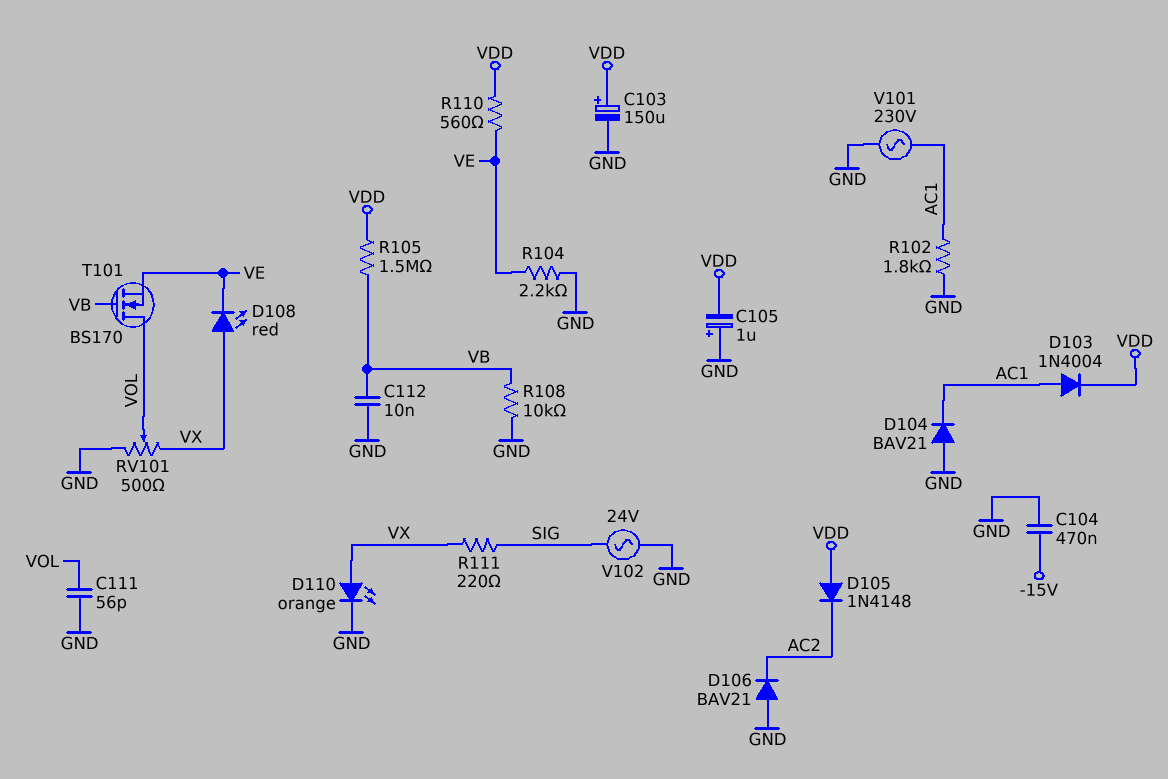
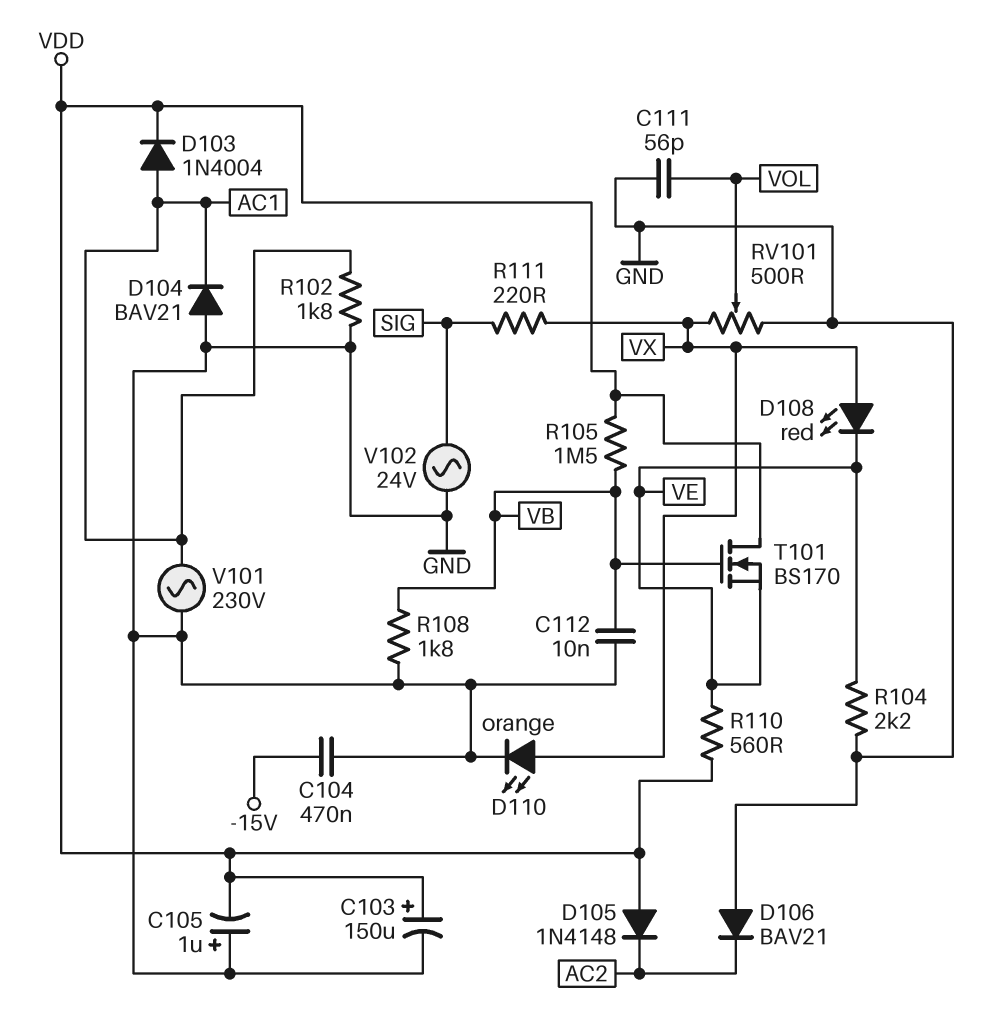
R108: 10k (GND, VB) -> 1.8k (GND, VB)
T101: NMOS BS170 (G VB, D VOL, S VE) -> NMOS BS170 (G VB, D VDD, S VE)

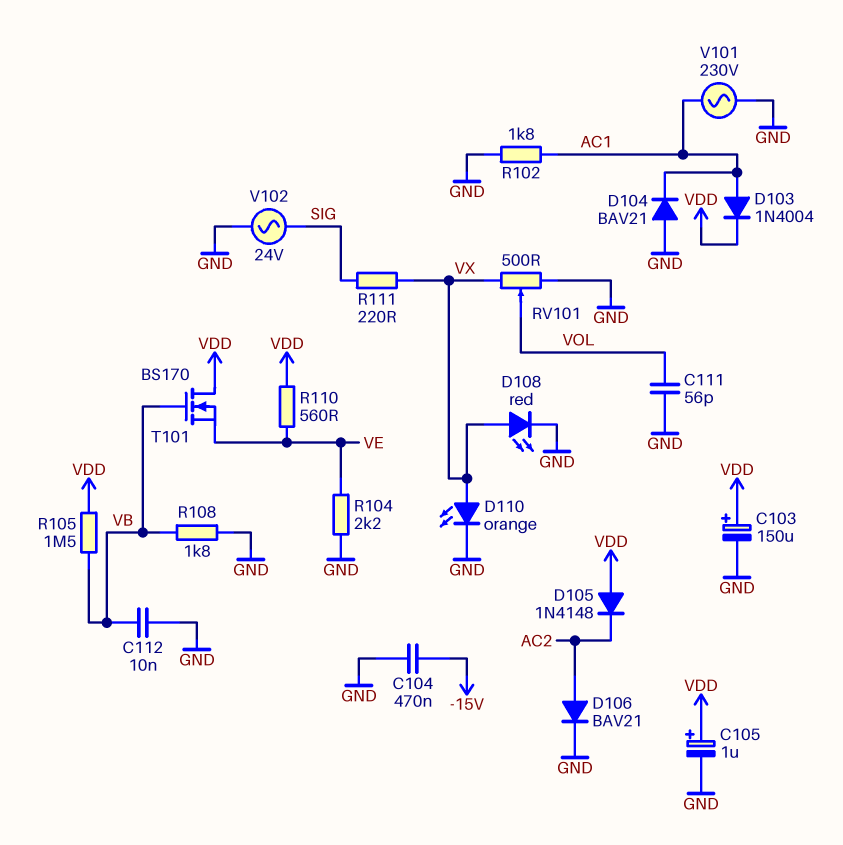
C105: 1uF (plus GND, minus VDD) -> 1uF (plus VDD, minus GND)
D106: diode BAV21 (A GND, K AC2) -> diode BAV21 (A AC2, K GND)
D108: LED red (A VX, K VE) -> LED red (A VX, K GND)

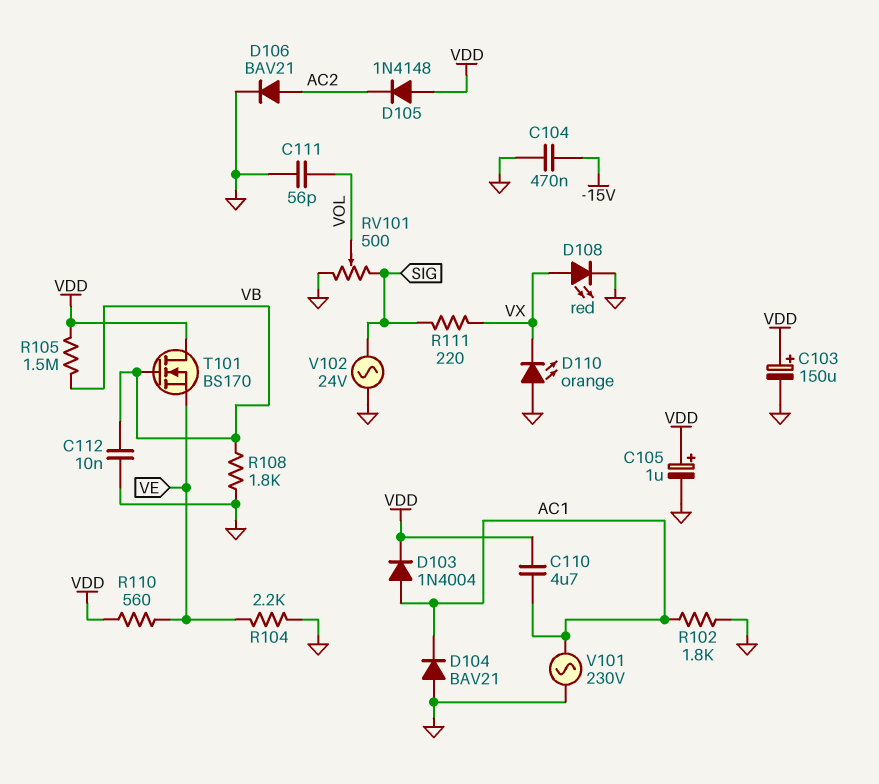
C110: none -> 4.7uF (AC1, VDD)
D110: LED orange (A VX, K GND) -> LED orange (A GND, K VX)
RV101: 500 (GND, VX, wiper VOL) -> 500 (GND, SIG, wiper VOL)

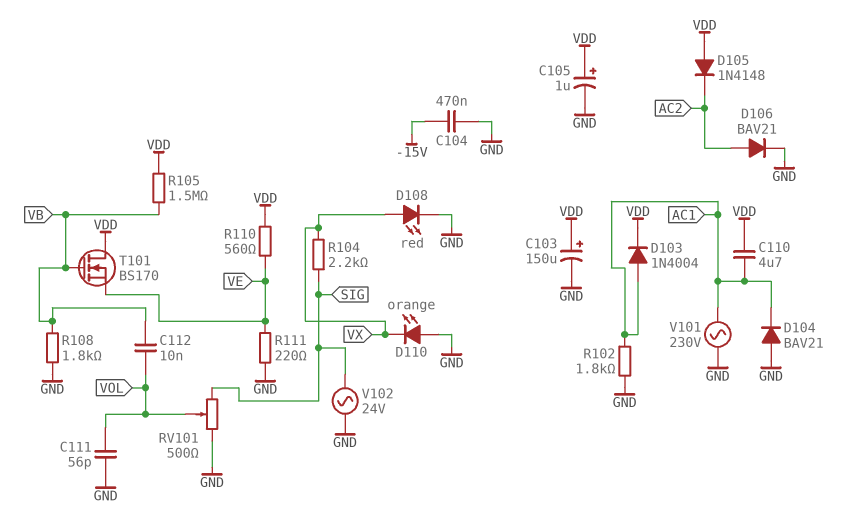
C112: 10nF (GND, VB) -> 10nF (VB, VOL)
R104: 2.2k (GND, VE) -> 2.2k (SIG, VX)
R111: 220 (SIG, VX) -> 220 (GND, VE)

